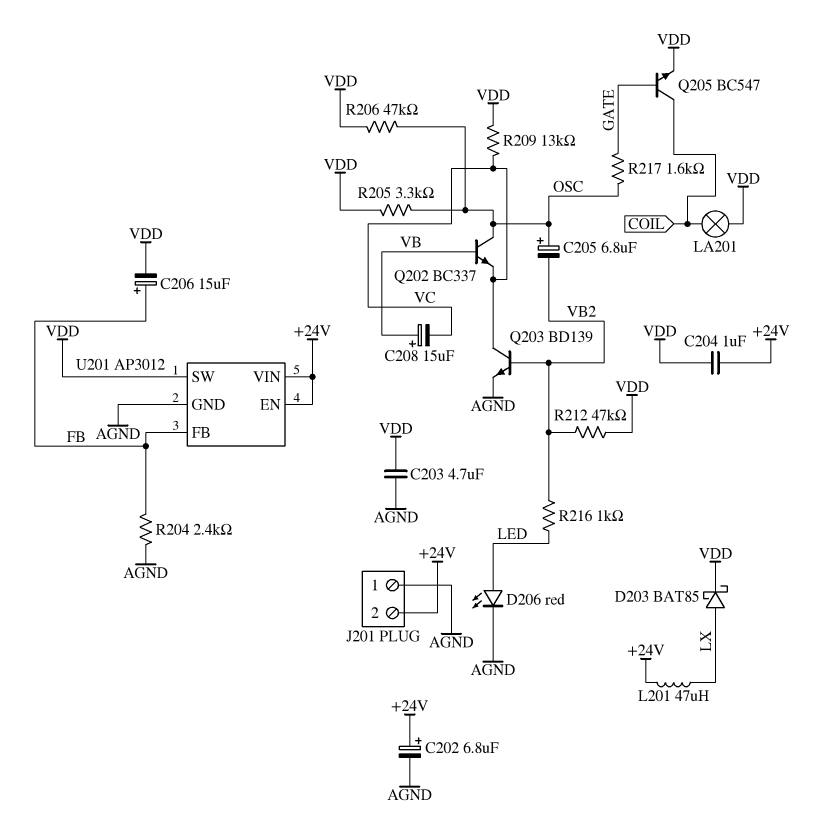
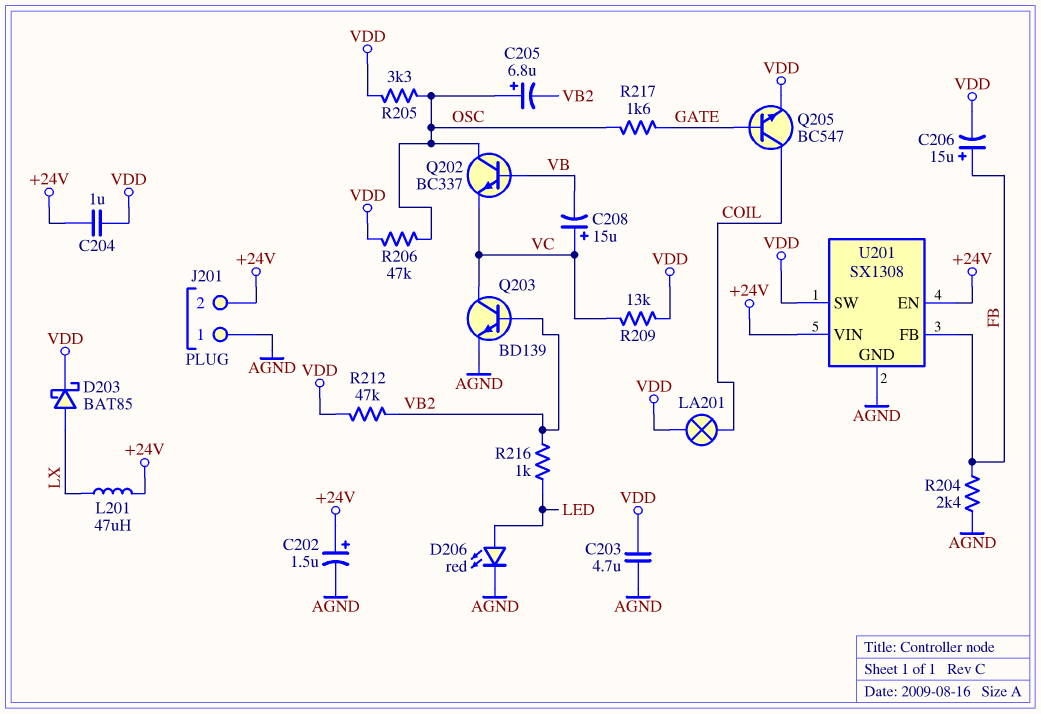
C202: 6.8uF (plus +24V, minus AGND) -> 1.5uF (plus +24V, minus AGND)
C208: 15uF (plus VB, minus VC) -> 15uF (plus VC, minus VB)
U201: AP3012 -> SX1308

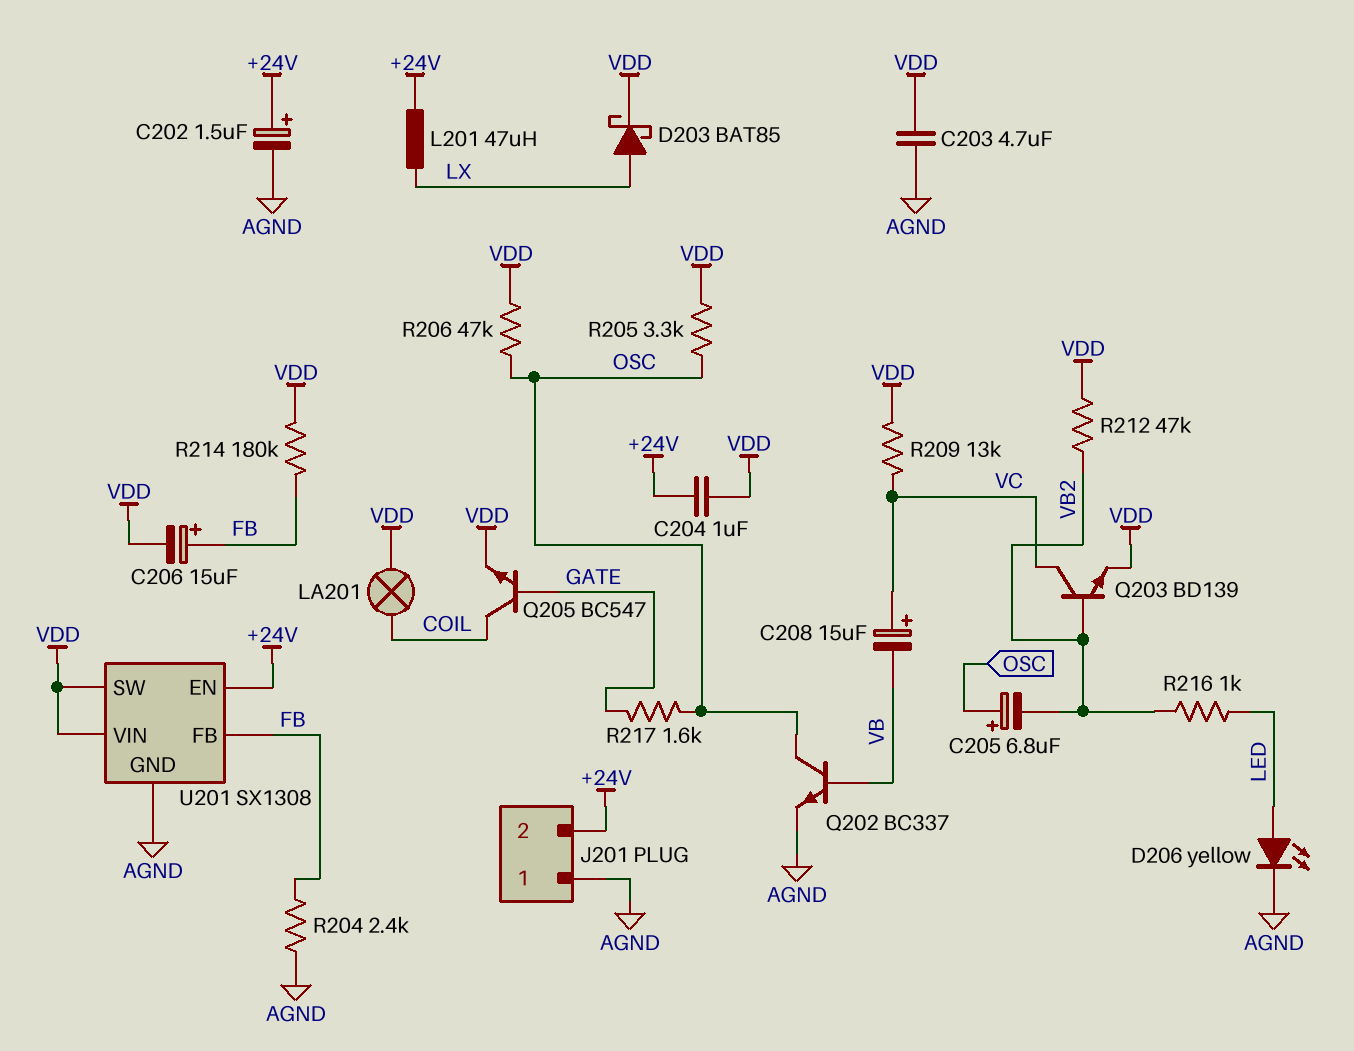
D206: LED red (A LED, K AGND) -> LED yellow (A LED, K AGND)
Q202: NPN BC337 (B VB, C OSC, E VC) -> NPN BC337 (B VB, C OSC, E AGND)
Q203: NPN BD139 (B VB2, C VC, E AGND) -> NPN BD139 (B VB2, C VC, E VDD)
R214: none -> 180k (FB, VDD)
U201 pin VIN: +24V -> VDD

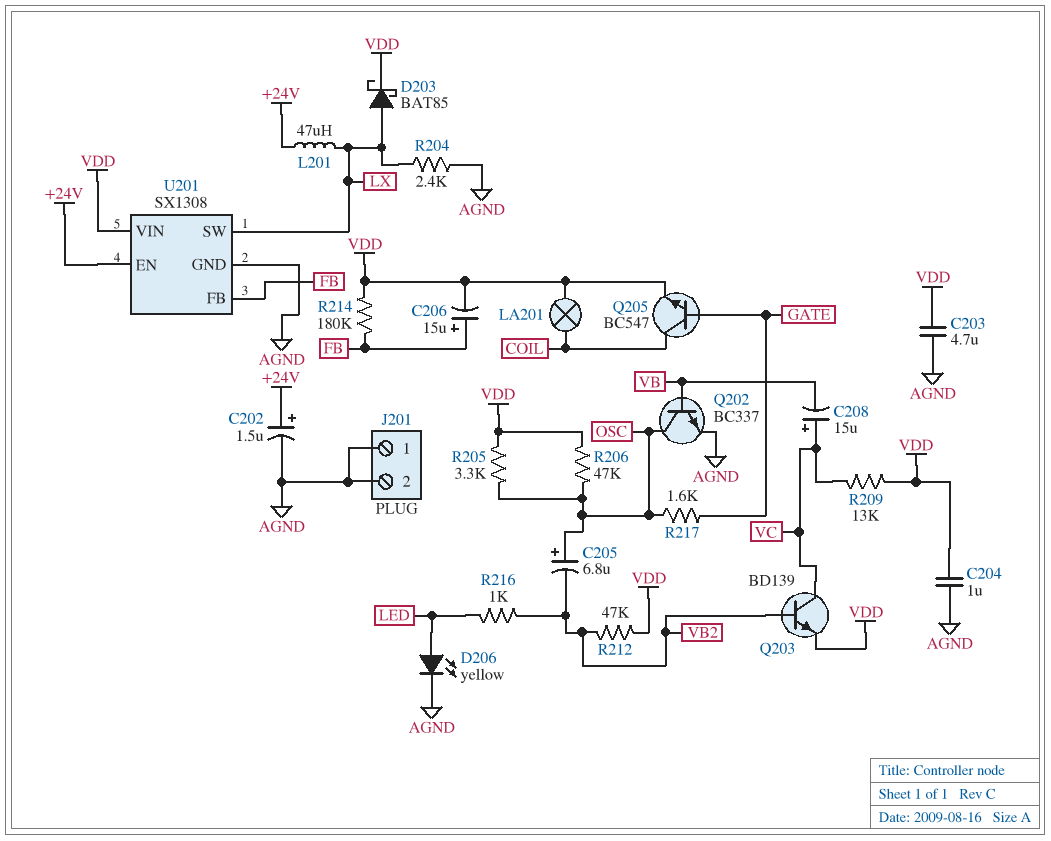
C204: 1uF (+24V, VDD) -> 1uF (AGND, VDD)
J201 pin 2: +24V -> AGND
R204: 2.4k (AGND, FB) -> 2.4k (AGND, LX)
U201 pin SW: VDD -> LX

